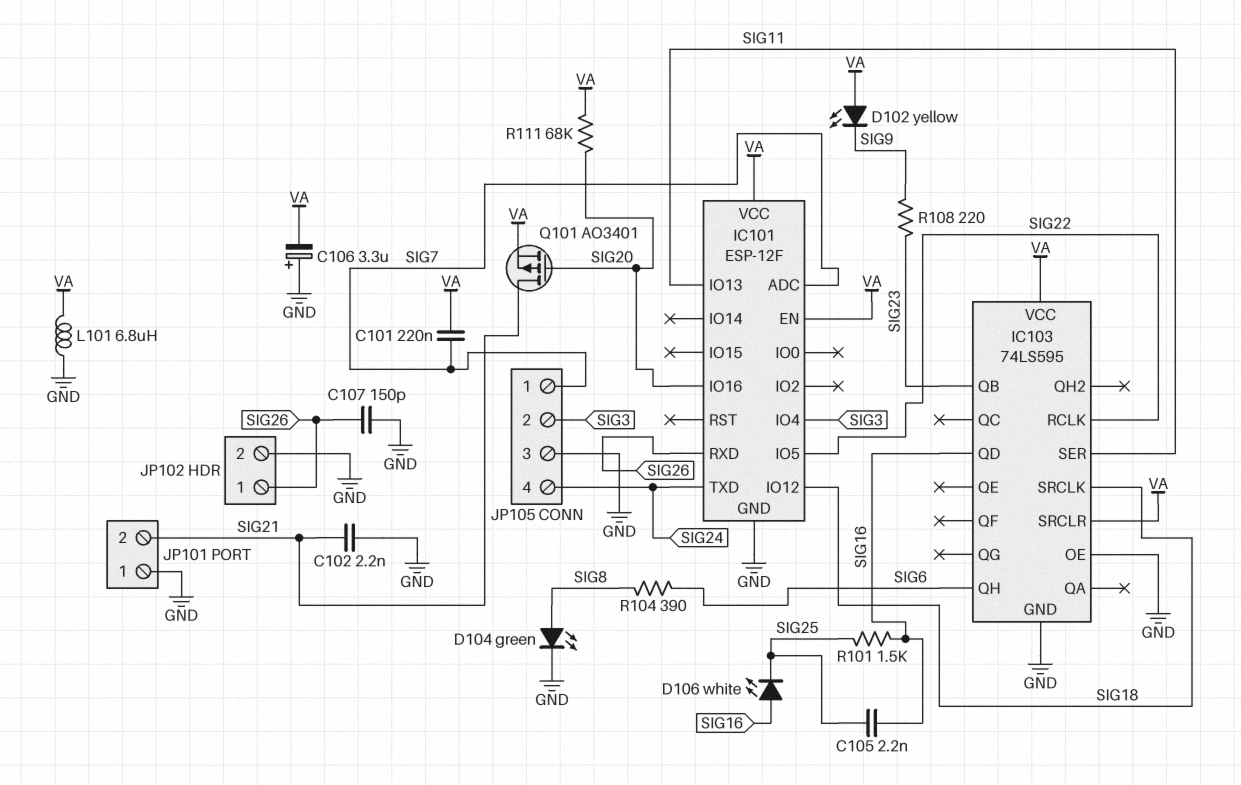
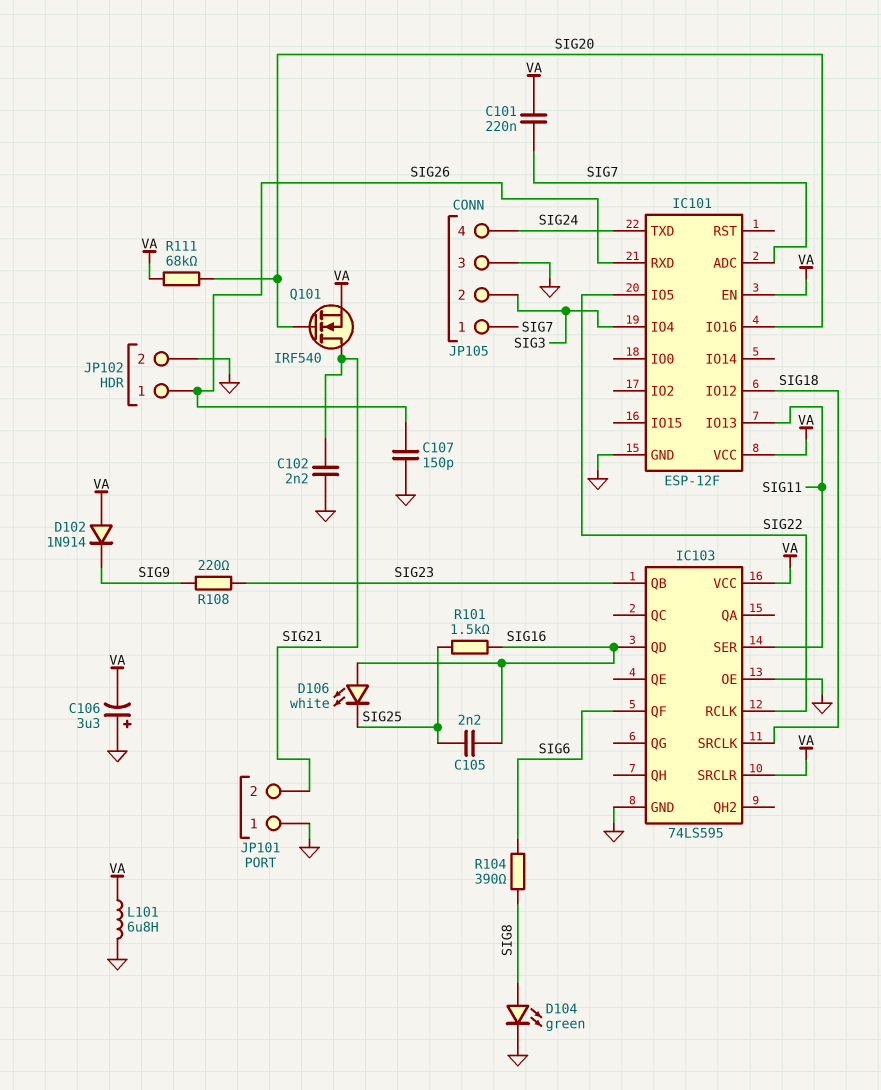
D102: LED yellow (A VA, K SIG9) -> diode 1N914 (A VA, K SIG9)
IC103 pin QF: none -> SIG6
IC103 pin QH: SIG6 -> none
Q101: PMOS AO3401 (G SIG20, D SIG21, S VA) -> NMOS IRF540 (G SIG20, D SIG21, S VA)

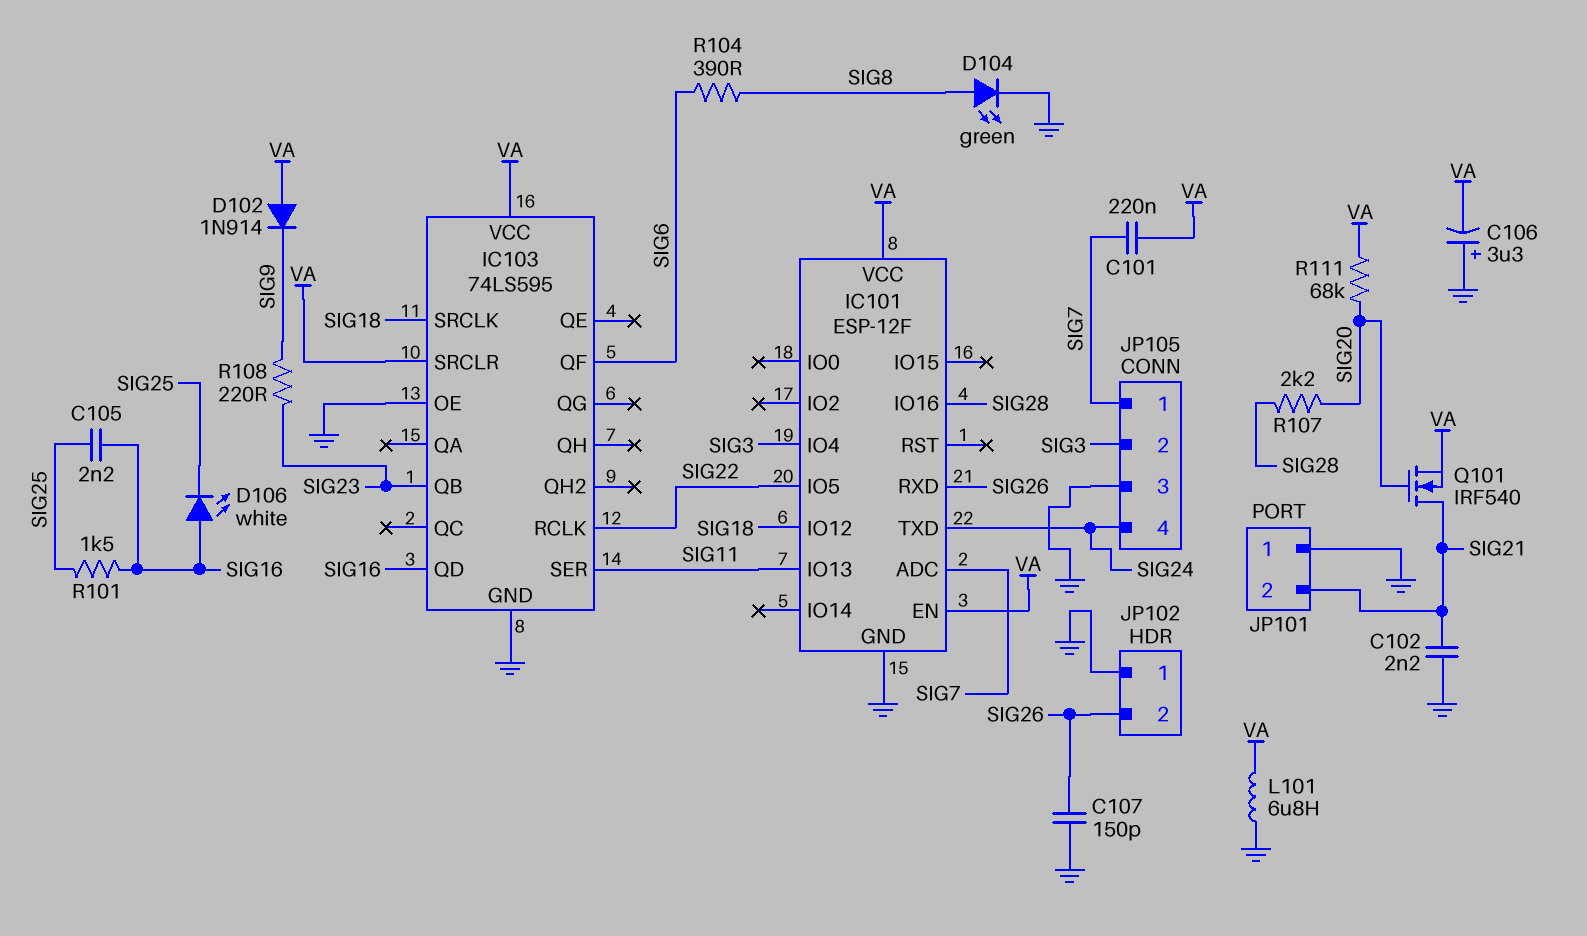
IC101 pin IO16: SIG20 -> SIG28
JP102 pin 1: SIG26 -> GND
JP102 pin 2: GND -> SIG26
R107: none -> 2.2k (SIG20, SIG28)

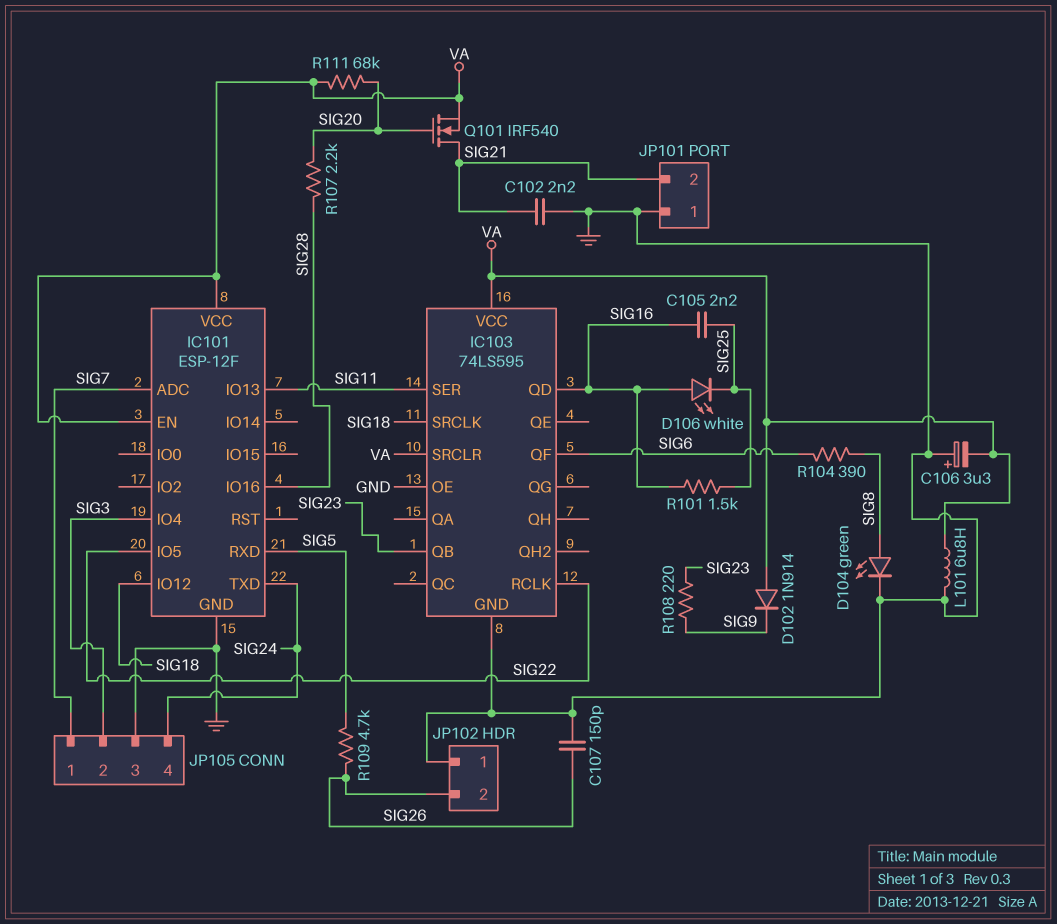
C101: 220nF (SIG7, VA) -> none
IC101 pin RXD: SIG26 -> SIG5
R109: none -> 4.7k (SIG5, SIG26)

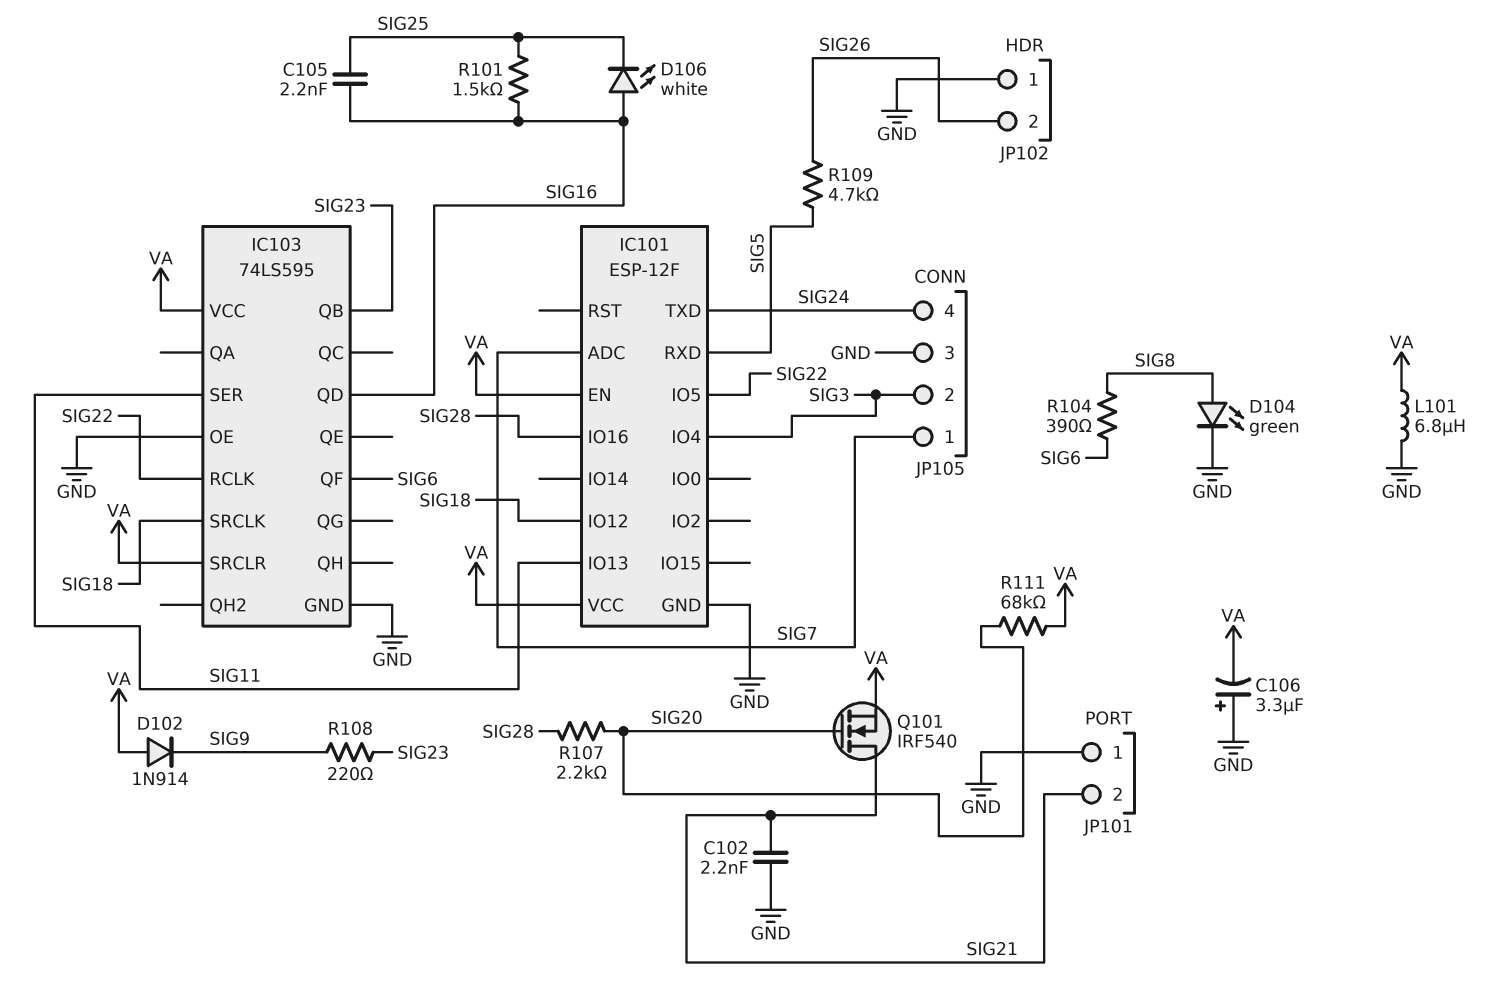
C107: 150pF (GND, SIG26) -> none

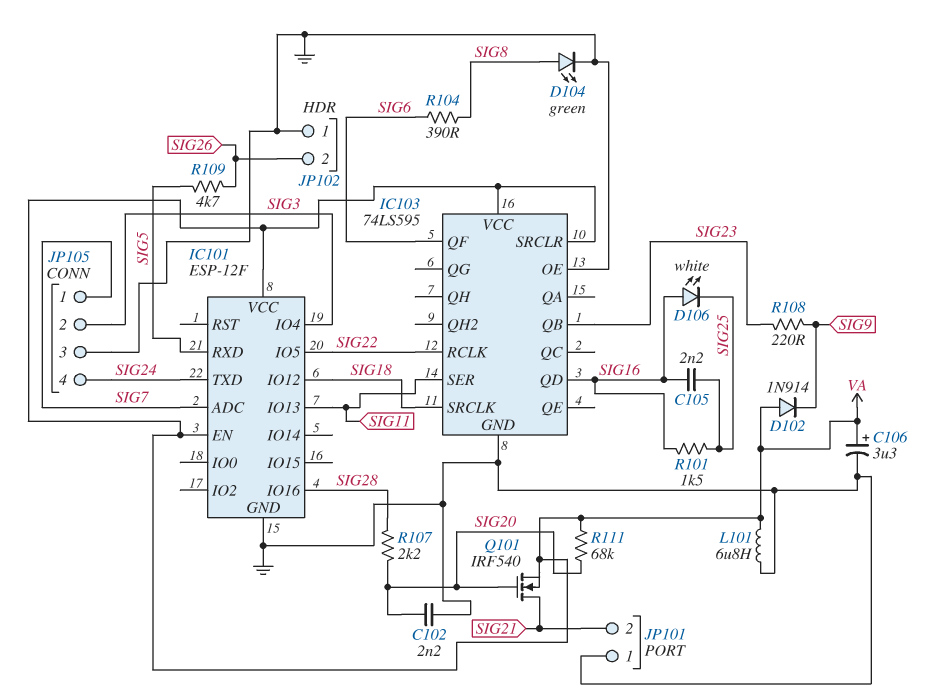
C102: 2.2nF (GND, SIG21) -> 2.2nF (GND, SIG20)
C106: 3.3uF (plus GND, minus VA) -> 3.3uF (plus VA, minus GND)

